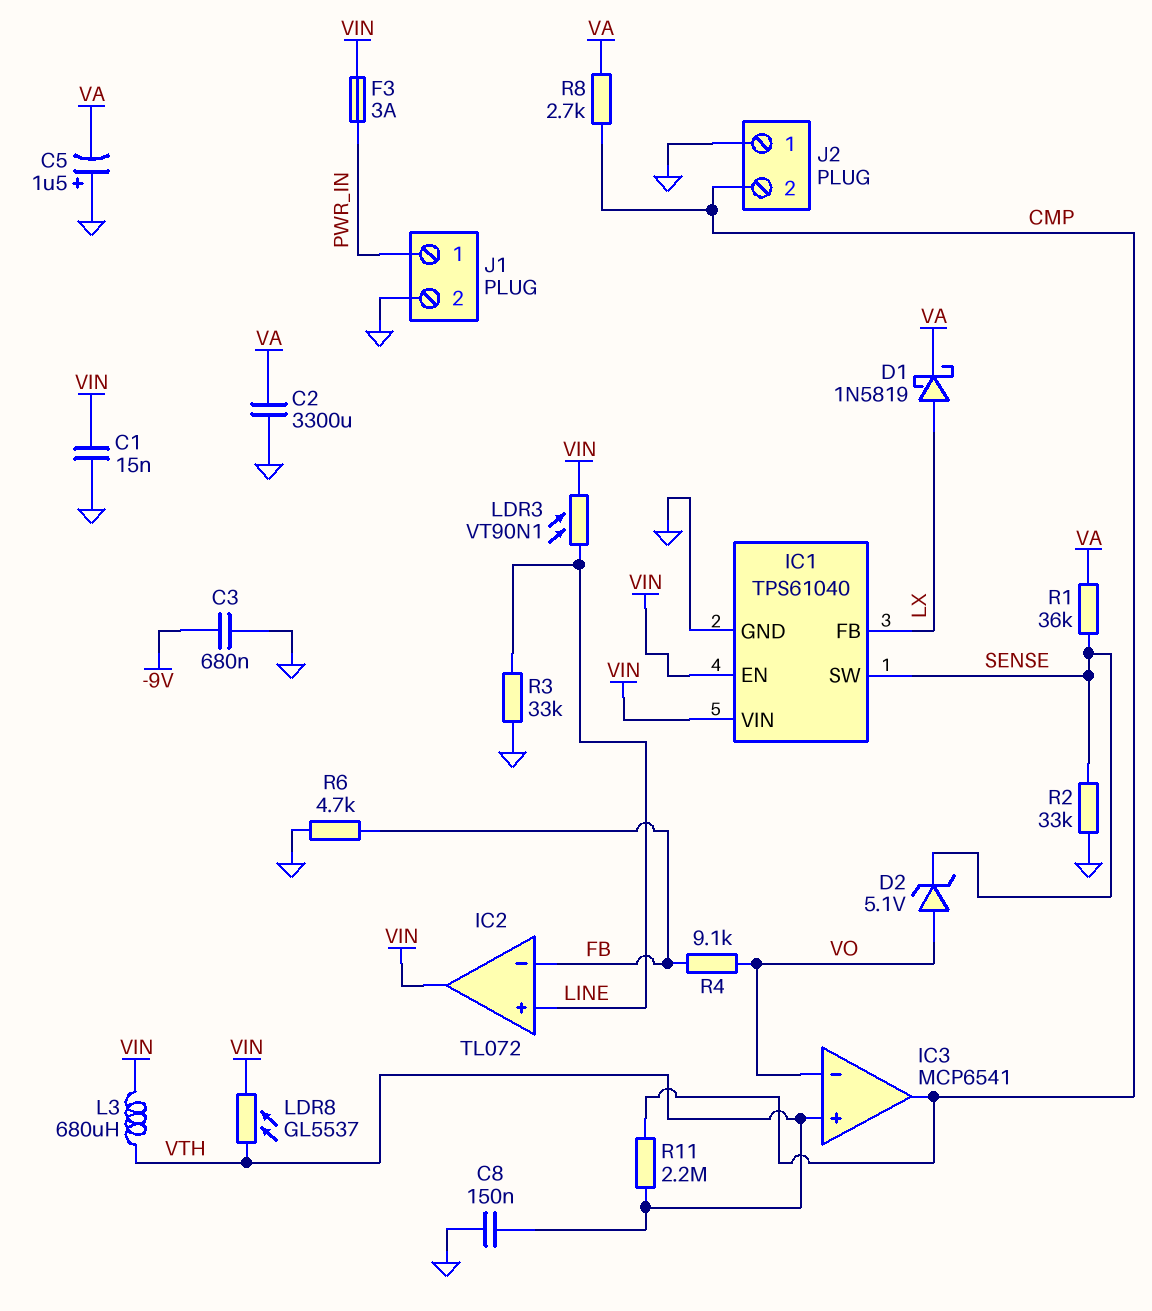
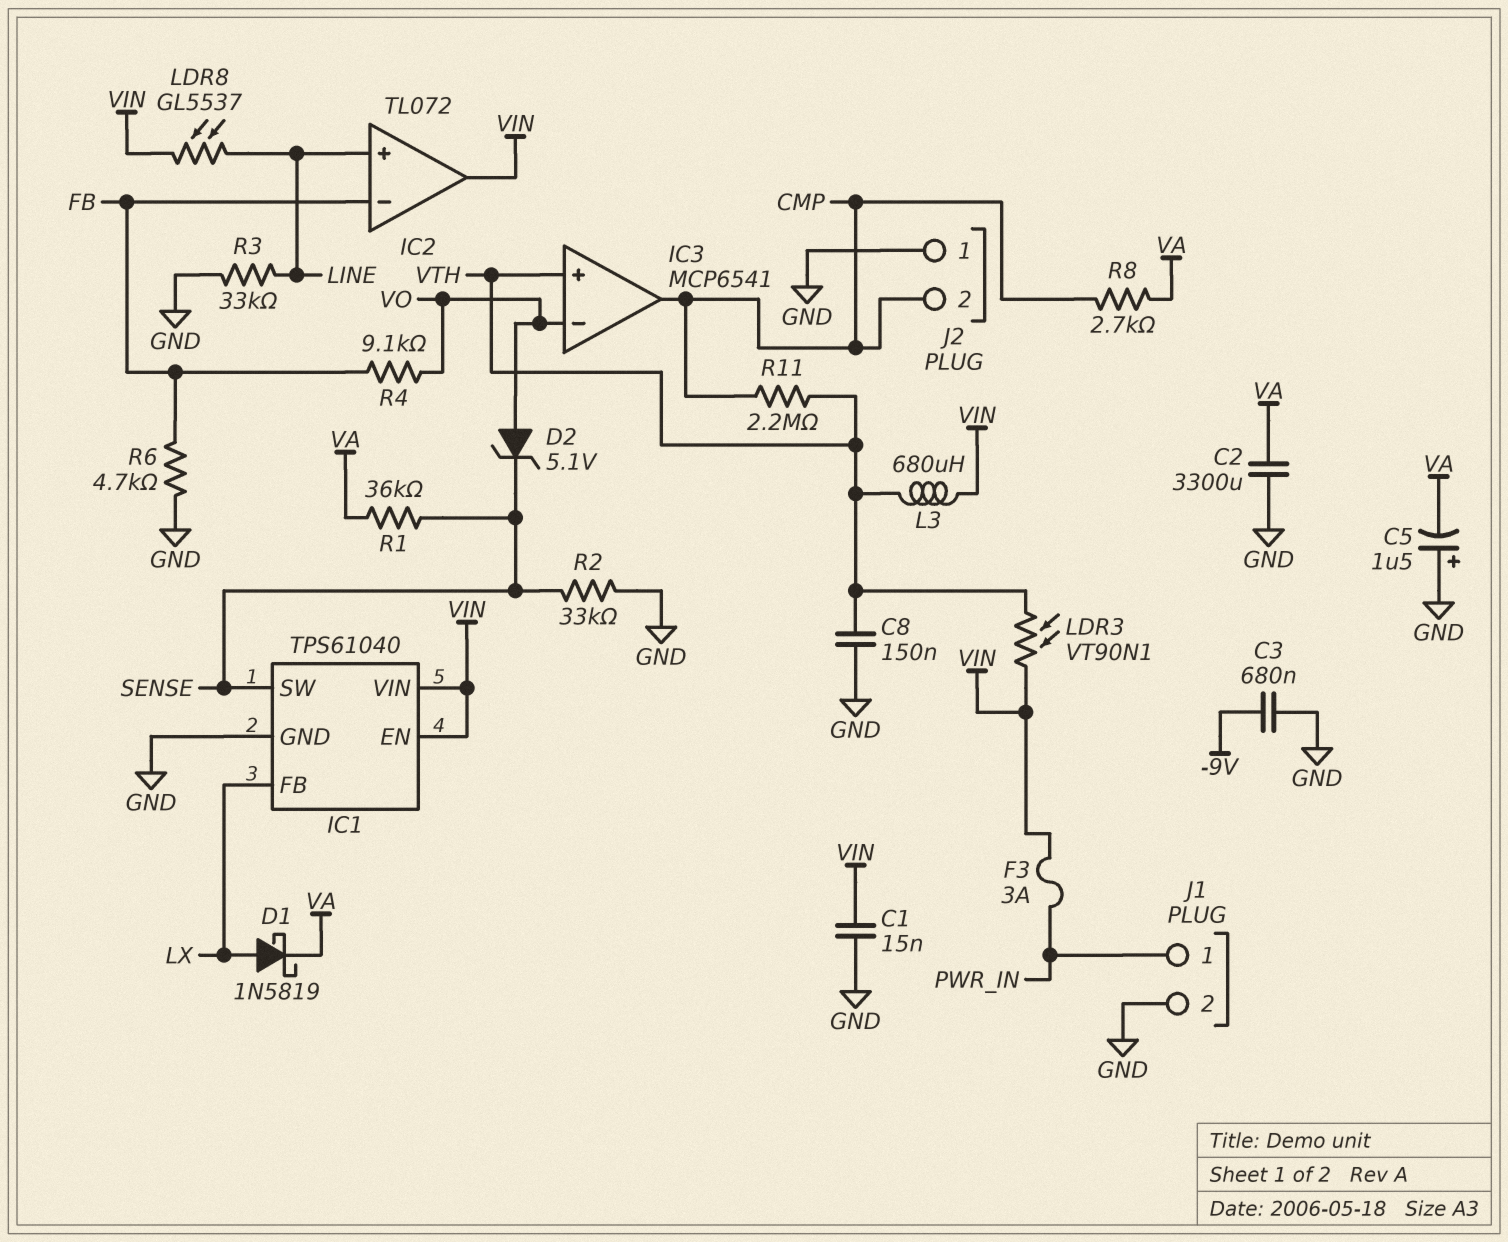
LDR3: VT90N1 (LINE, VIN) -> VT90N1 (VIN, VTH)
LDR8: GL5537 (VIN, VTH) -> GL5537 (LINE, VIN)

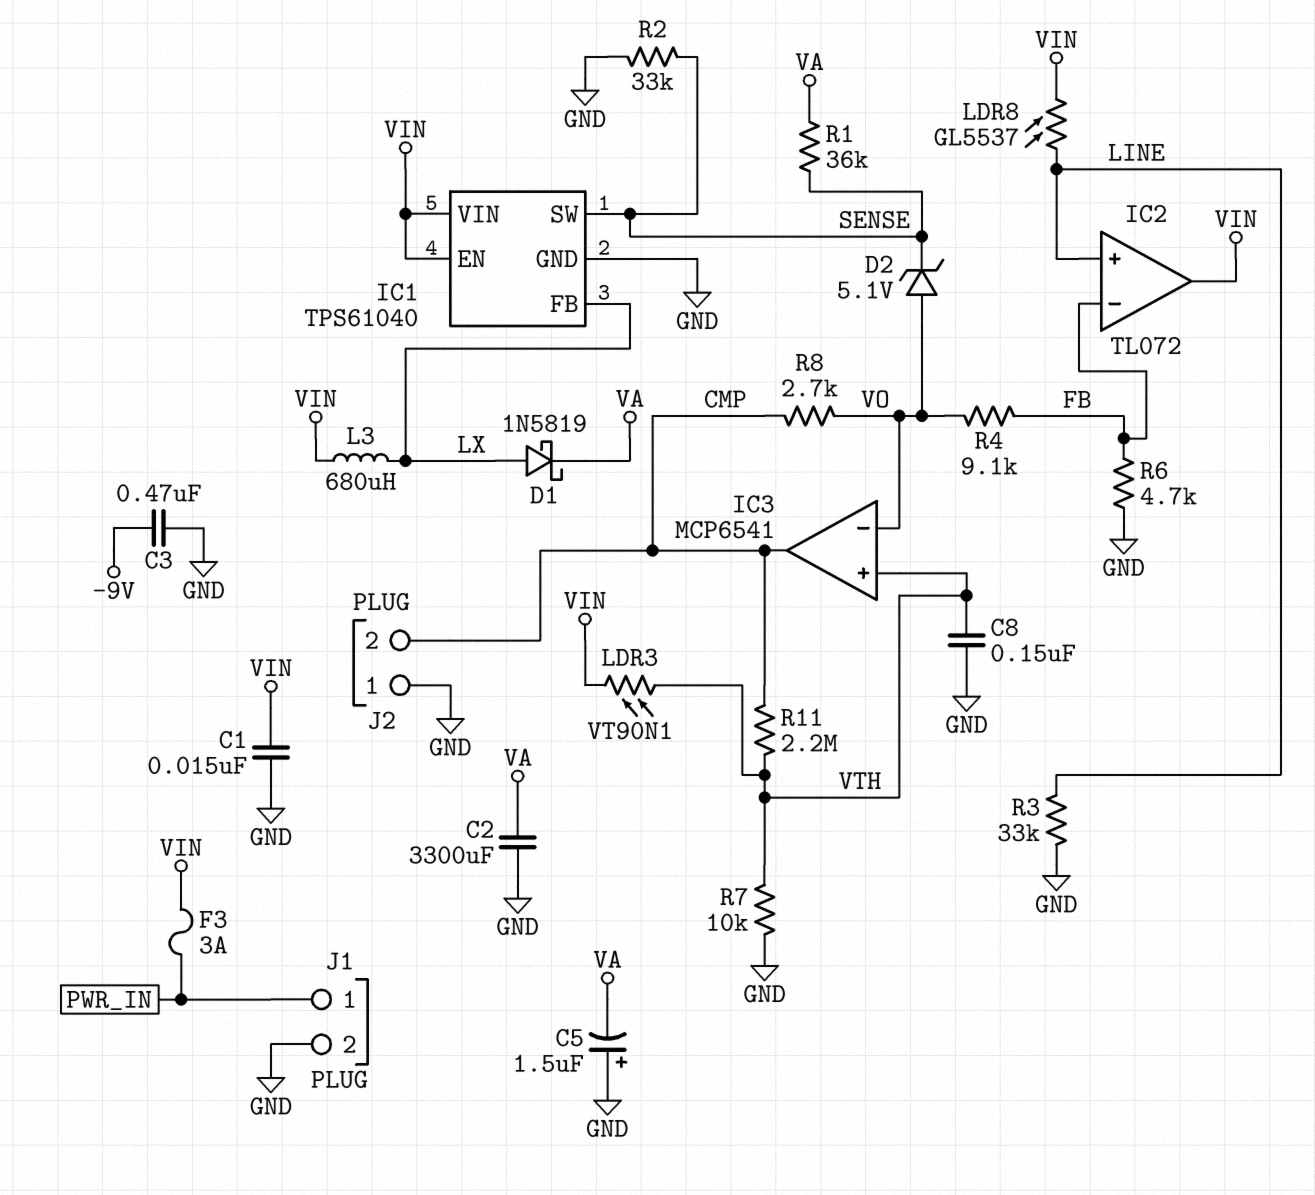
C3: 680nF (-9V, GND) -> 470nF (-9V, GND)
L3: 680uH (VIN, VTH) -> 680uH (LX, VIN)
R7: none -> 10k (GND, VTH)
R8: 2.7k (CMP, VA) -> 2.7k (CMP, VO)

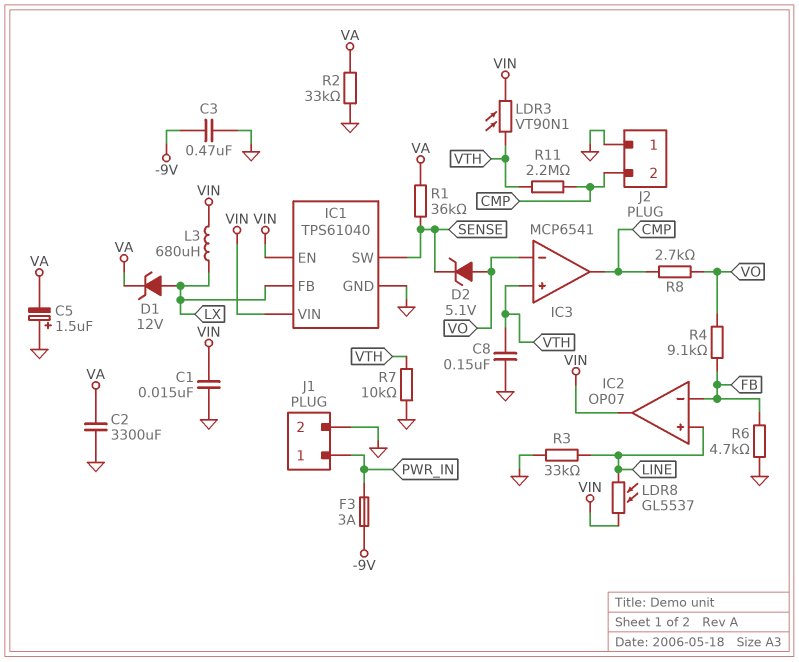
D1: schottky 1N5819 (A LX, K VA) -> zener 12V (A LX, K VA)
F3: 3A (PWR_IN, VIN) -> 3A (-9V, PWR_IN)
IC2: TL072 -> OP07
R2: 33k (GND, SENSE) -> 33k (GND, VA)

